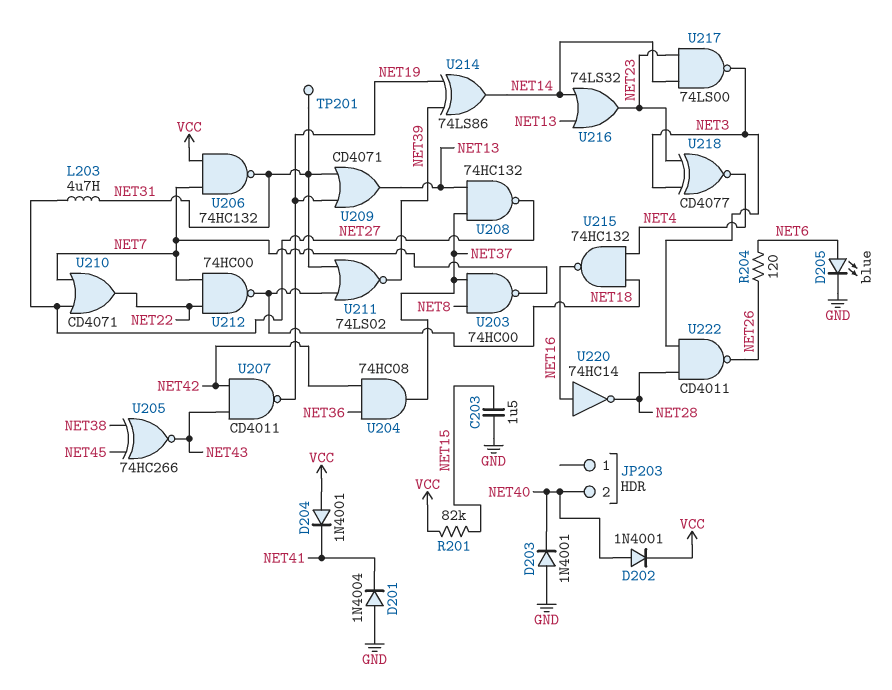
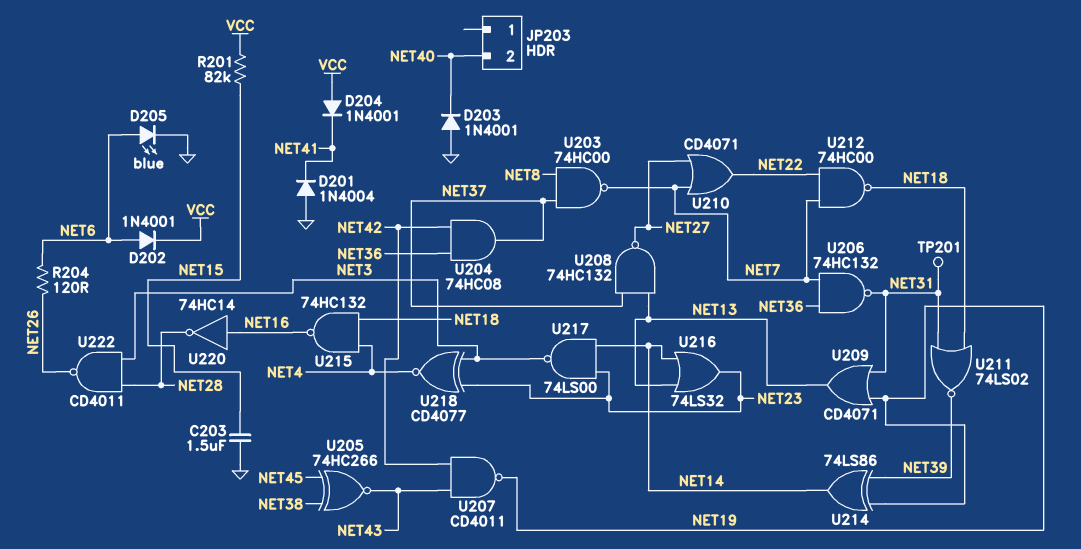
D202: diode 1N4001 (A NET40, K VCC) -> diode 1N4001 (A NET6, K VCC)
L203: 4.7uH (NET27, NET31) -> none
U206: NAND 74HC132 (in NET7, in VCC, out NET31) -> NAND 74HC132 (in NET7, in NET36, out NET31)

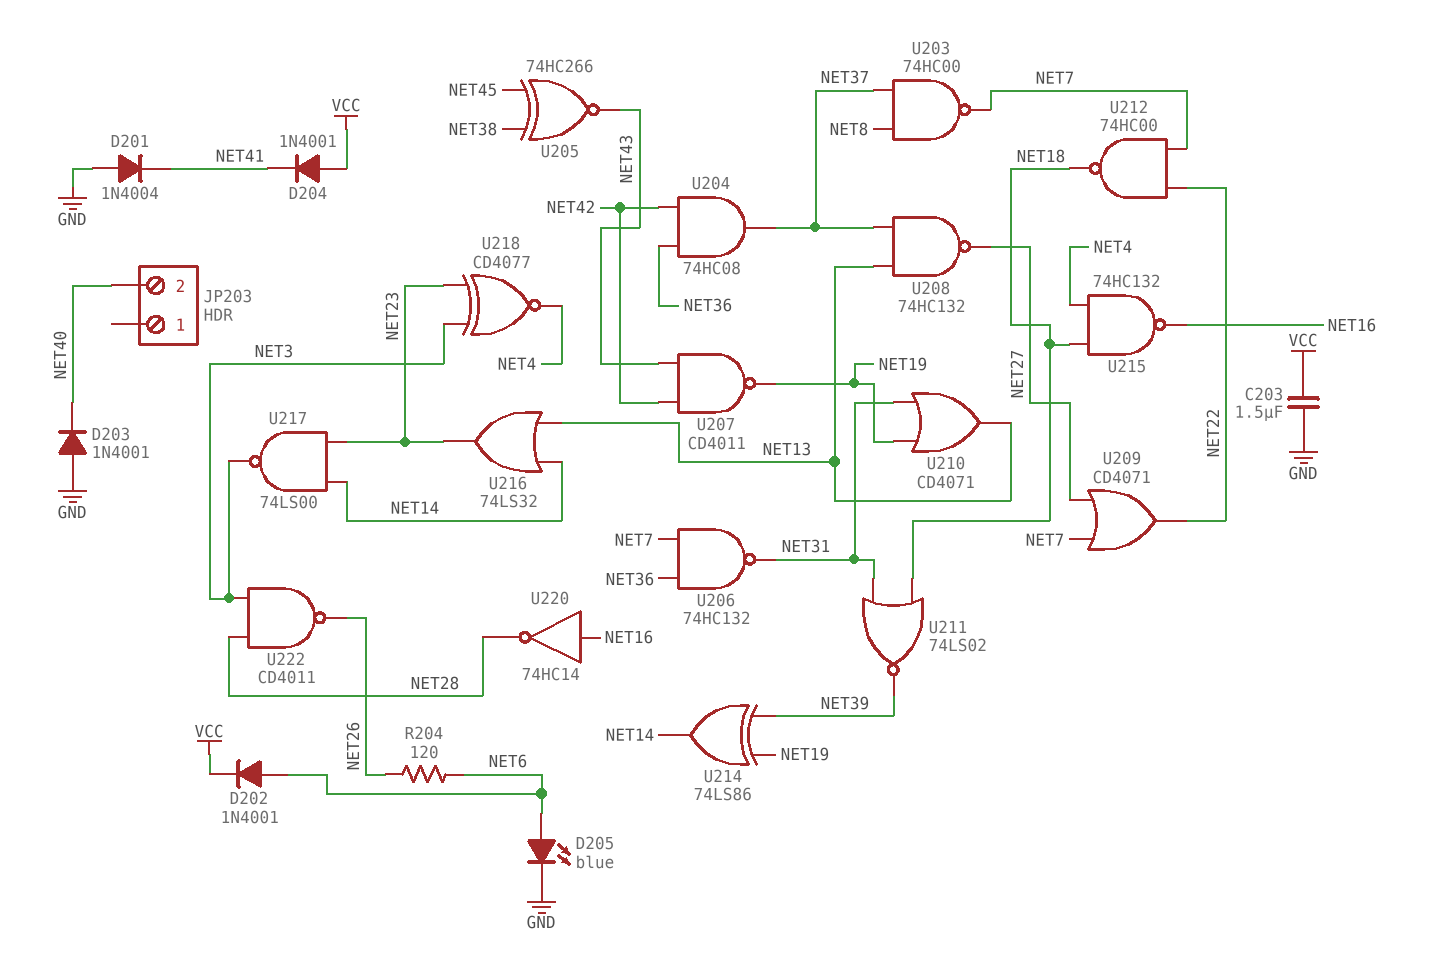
C203: 1.5uF (GND, NET15) -> 1.5uF (GND, VCC)
R201: 82k (NET15, VCC) -> none
TP201: test point (NET31) -> none
U209: OR CD4071 (in NET19, in NET31, out NET13) -> OR CD4071 (in NET7, in NET27, out NET22)
U210: OR CD4071 (in NET7, in NET27, out NET22) -> OR CD4071 (in NET19, in NET31, out NET13)

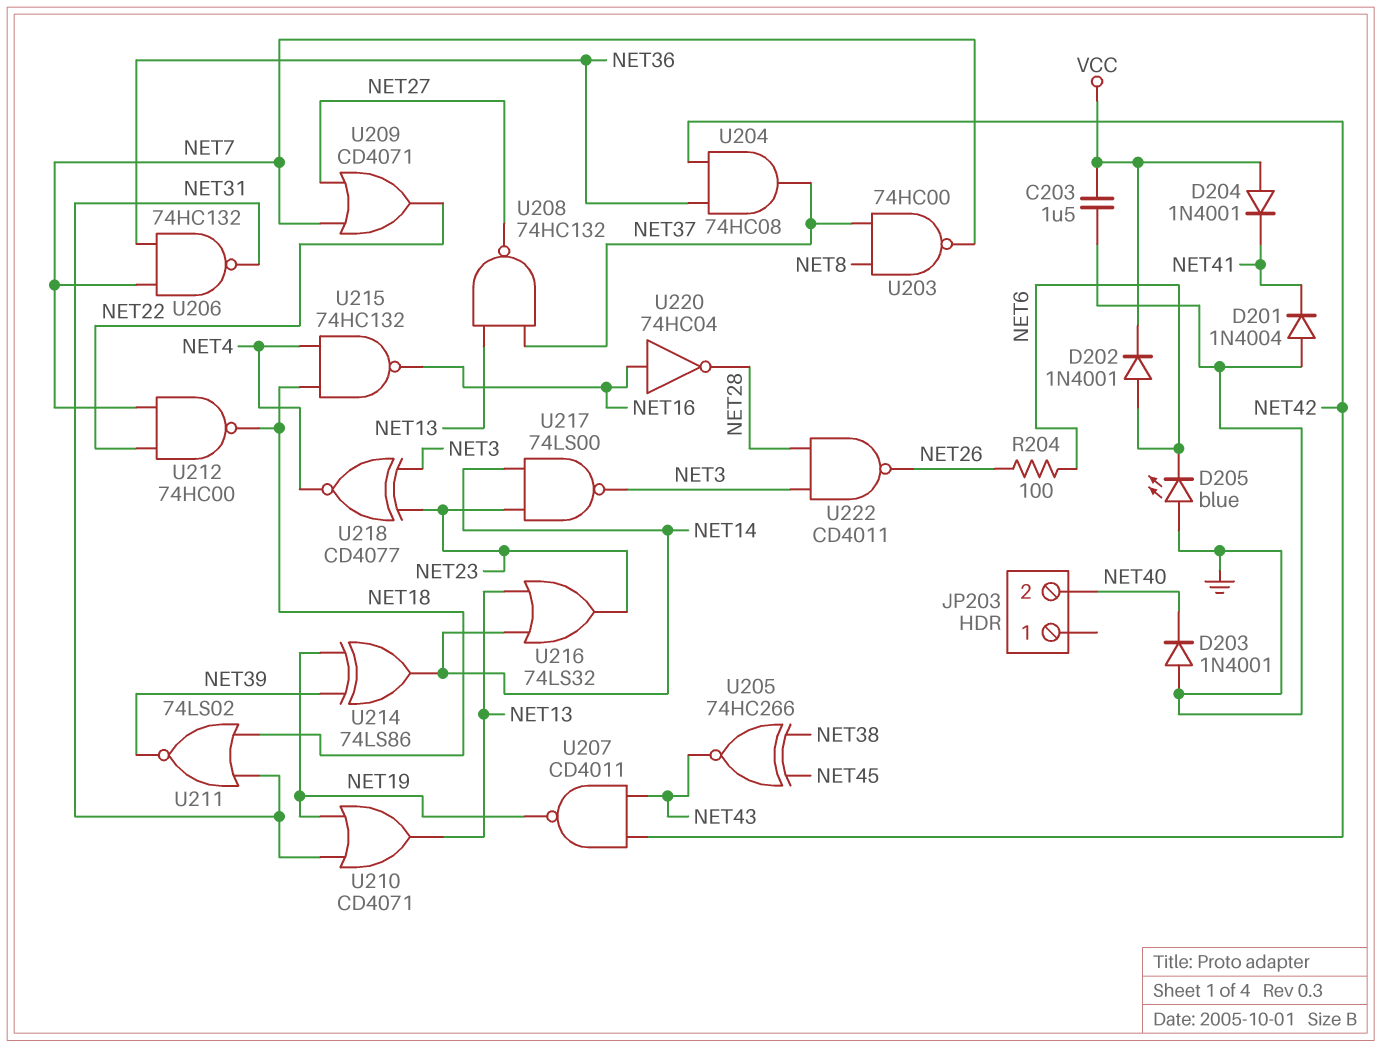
D205: LED blue (A NET6, K GND) -> LED blue (A GND, K NET6)
R204: 120 (NET6, NET26) -> 100 (NET6, NET26)
U220: NOT 74HC14 (in NET16, out NET28) -> NOT 74HC04 (in NET16, out NET28)

